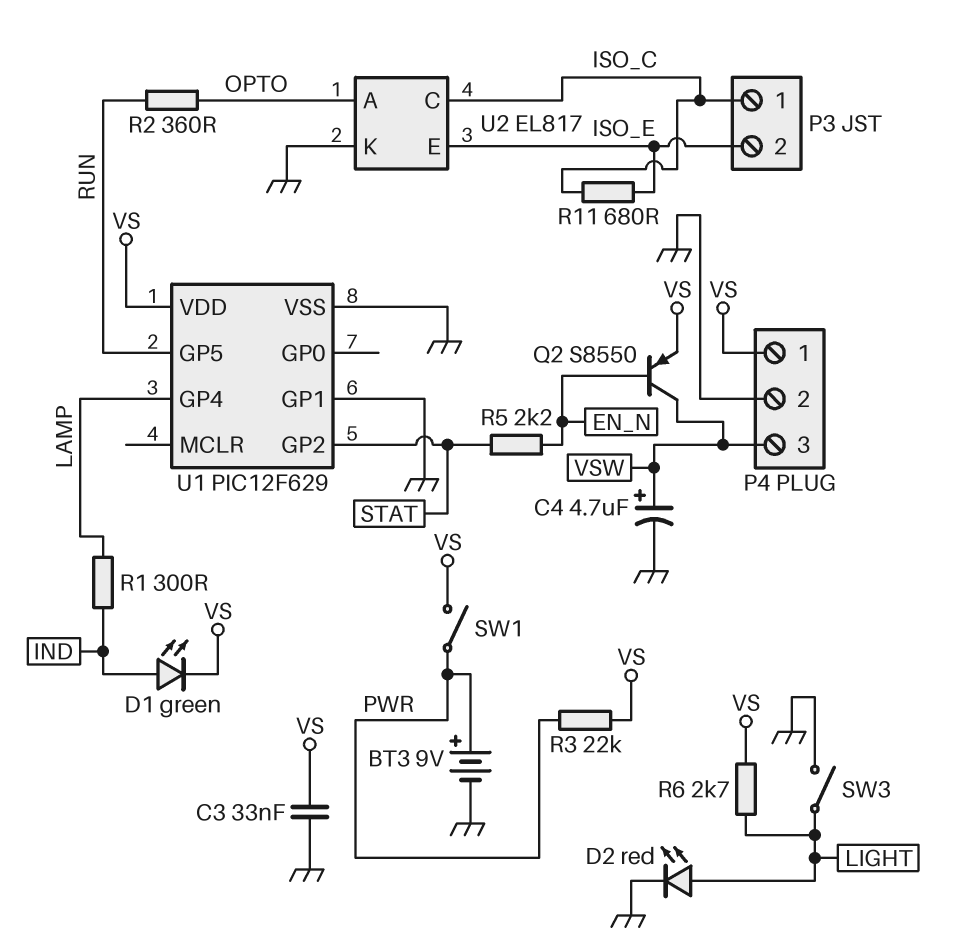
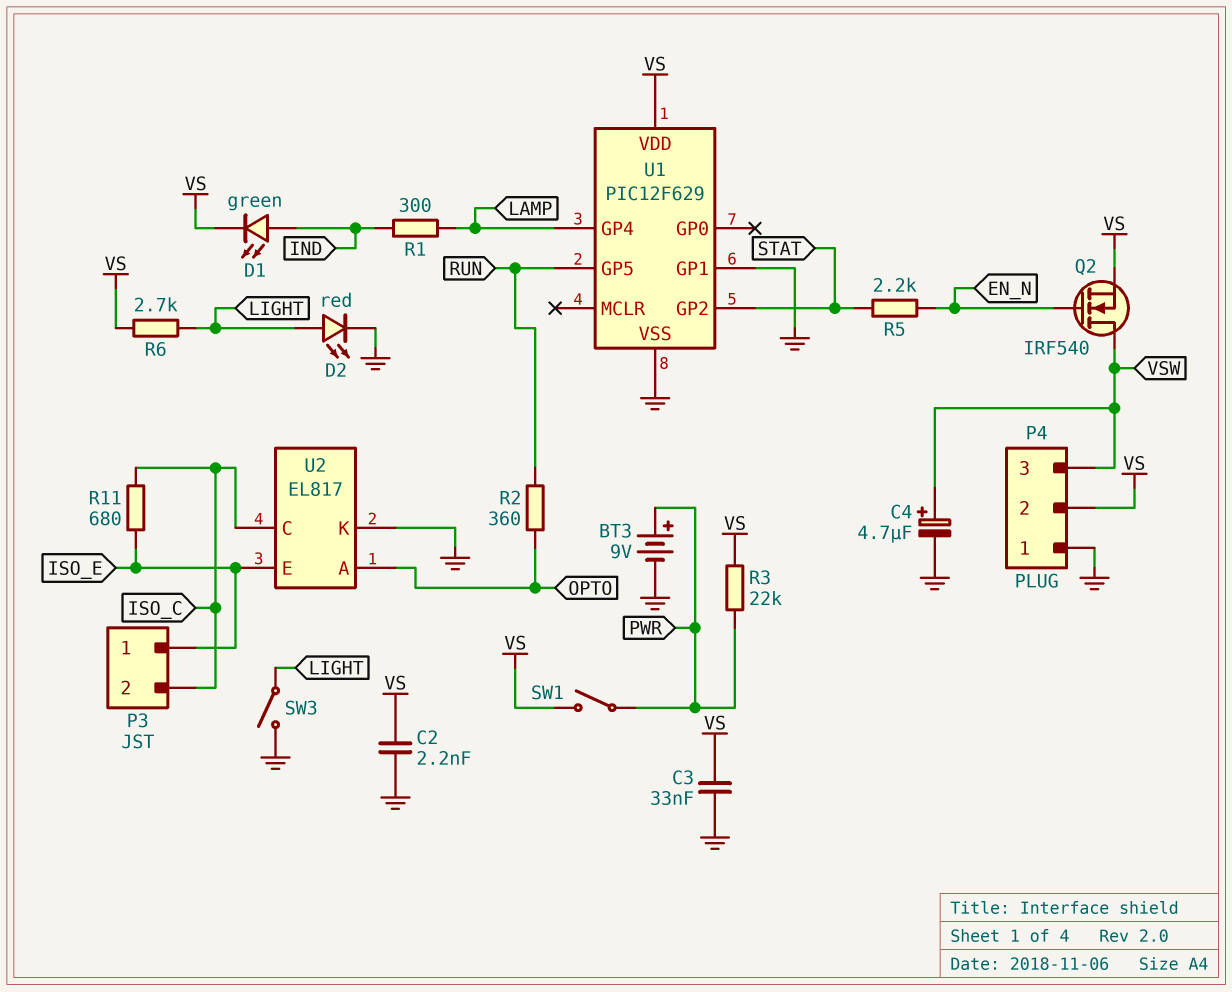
C2: none -> 2.2nF (GND, VS)
P3 pin 1: ISO_C -> ISO_E
P3 pin 2: ISO_E -> ISO_C
P4 pin 1: VS -> GND
P4 pin 2: GND -> VS
Q2: PNP S8550 (B EN_N, C VSW, E VS) -> NMOS IRF540 (G EN_N, D VSW, S VS)

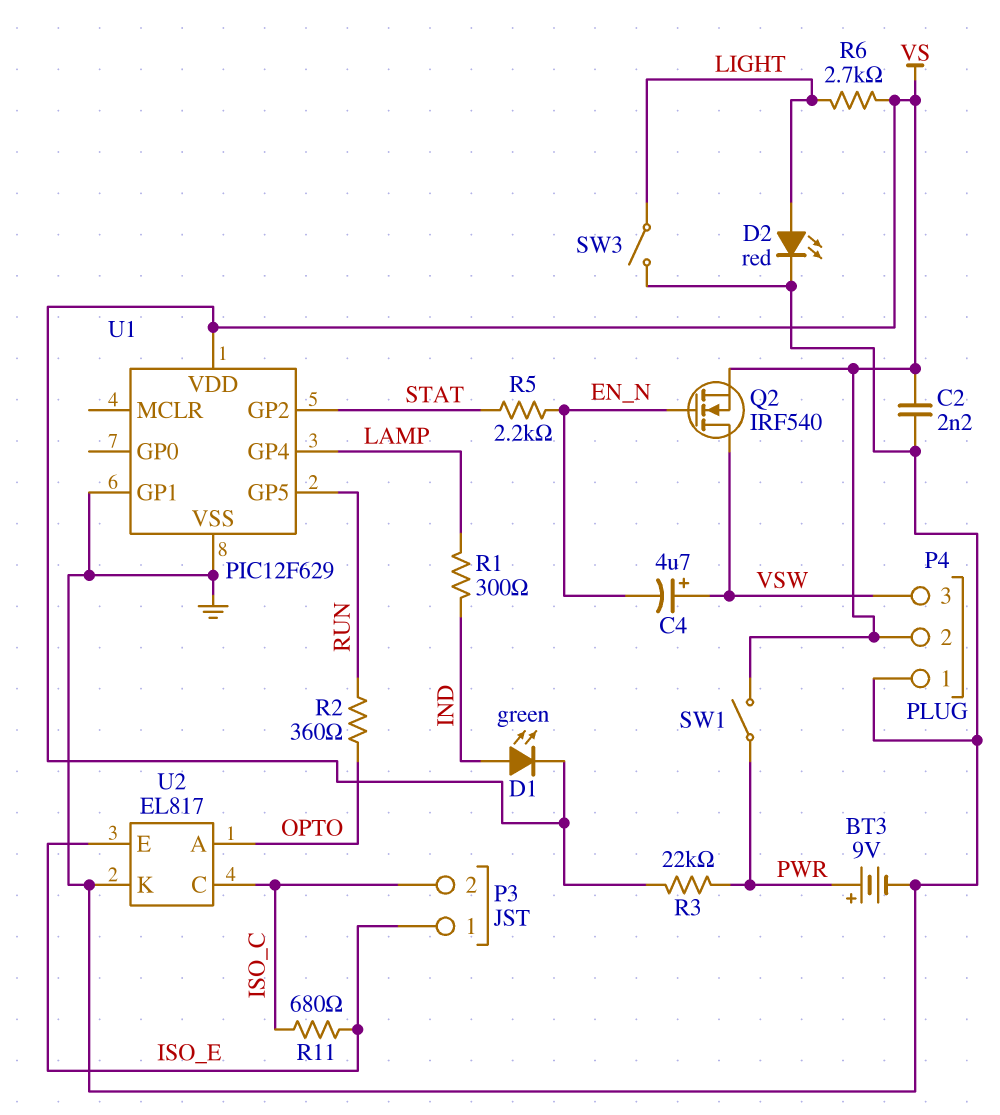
C3: 33nF (GND, VS) -> none
C4: 4.7uF (plus VSW, minus GND) -> 4.7uF (plus VSW, minus EN_N)

